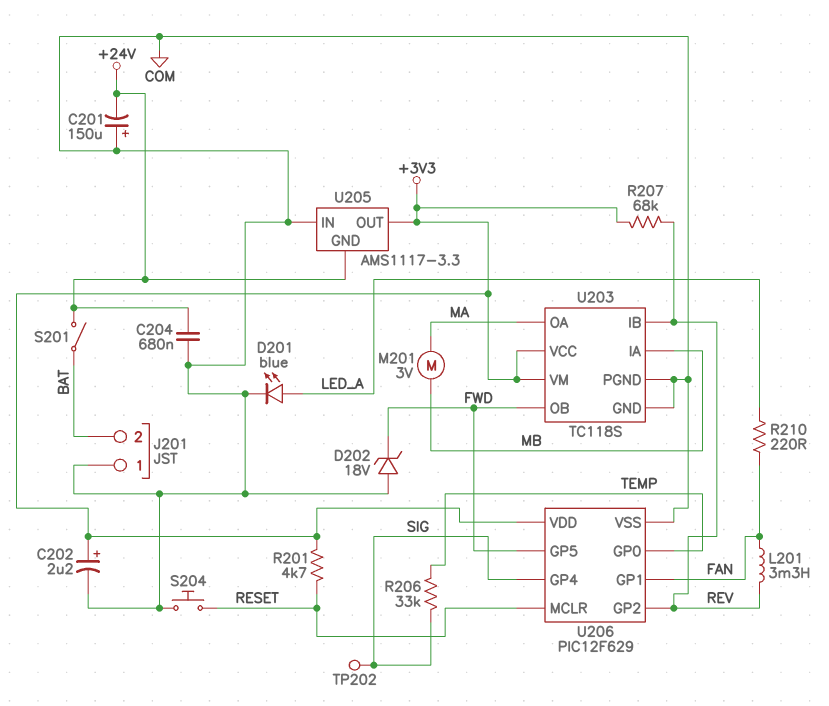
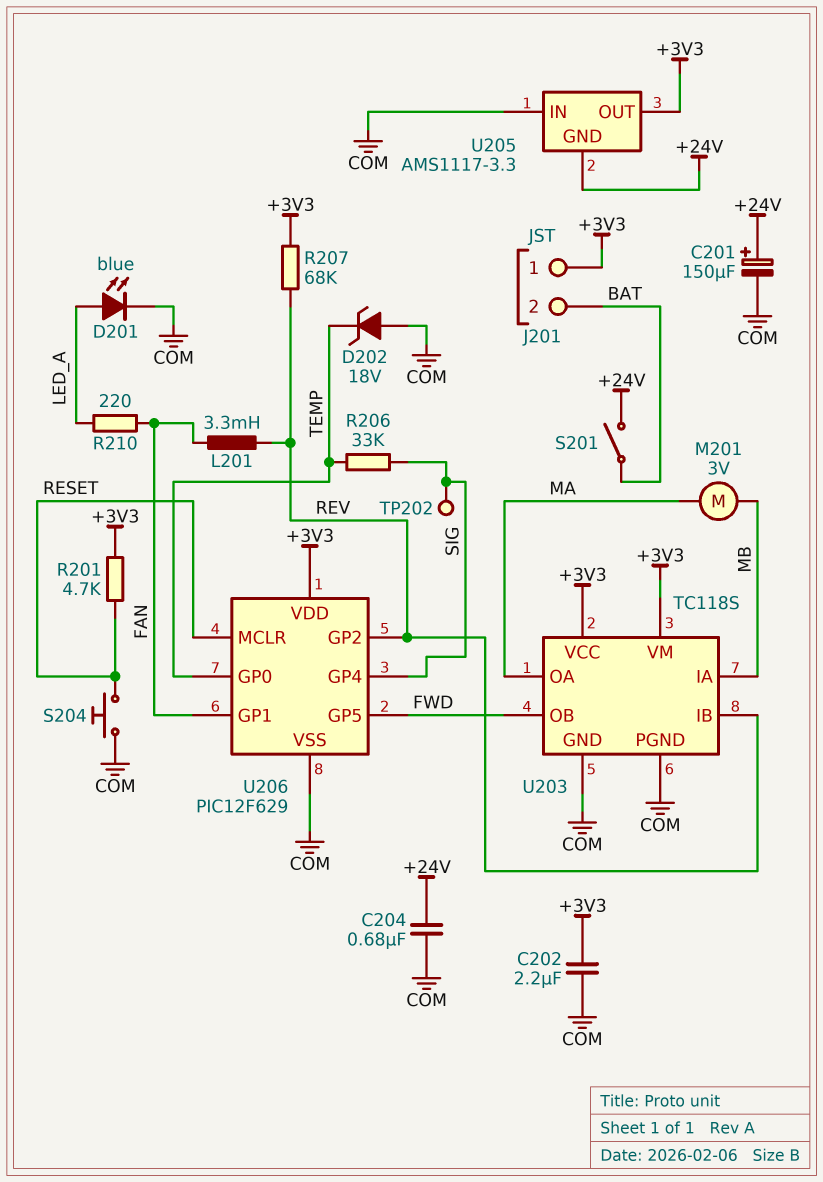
C201: 150uF (plus COM, minus +24V) -> 150uF (plus +24V, minus COM)
C202: 2.2uF (plus +3V3, minus COM) -> 2.2uF (+3V3, COM)
D202: zener 18V (A COM, K FWD) -> zener 18V (A COM, K TEMP)
J201 pin 1: COM -> +3V3

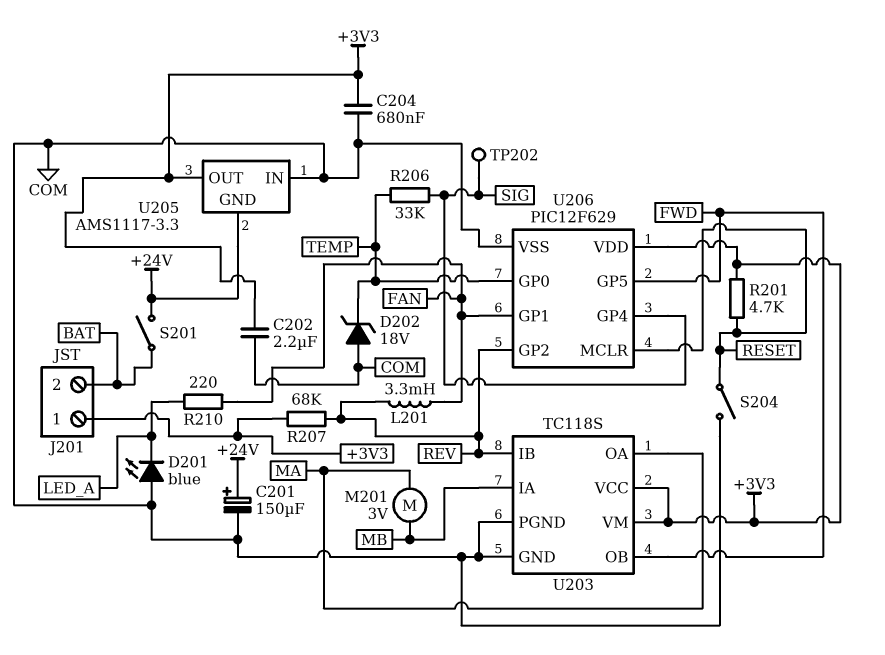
C204: 680nF (+24V, COM) -> 680nF (+3V3, COM)
D201: LED blue (A LED_A, K COM) -> LED blue (A COM, K LED_A)
S204: button (COM, RESET) -> switch (COM, RESET)

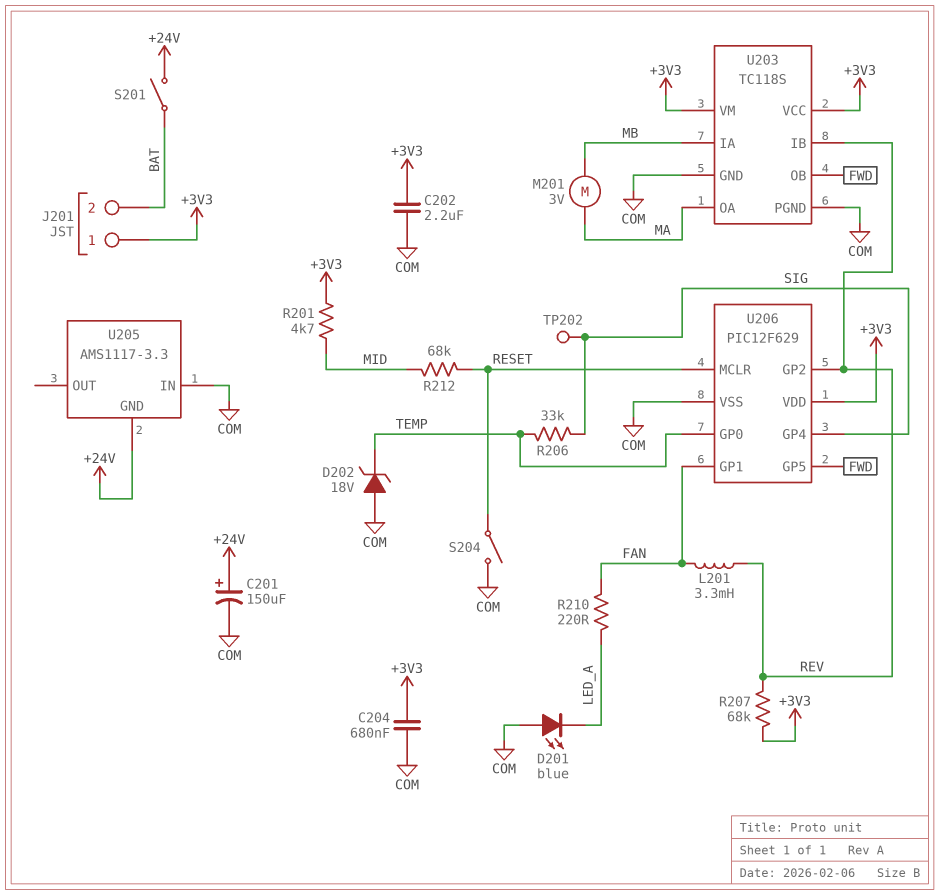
R201: 4.7k (+3V3, RESET) -> 4.7k (+3V3, MID)
R212: none -> 68k (MID, RESET)
U205 pin OUT: +3V3 -> none

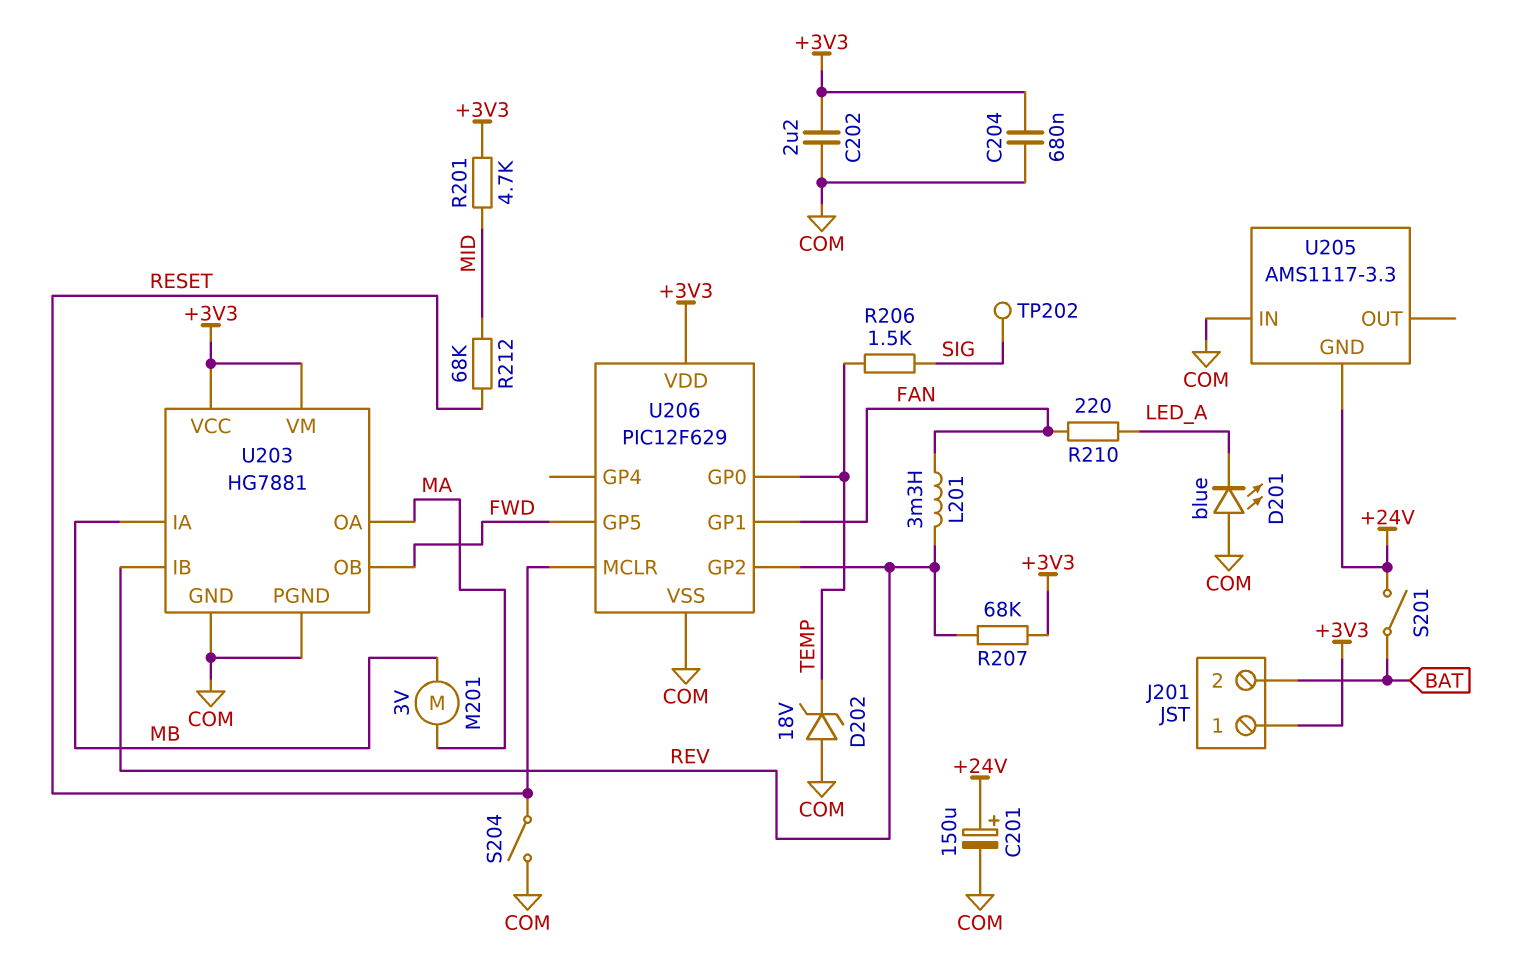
R206: 33k (SIG, TEMP) -> 1.5k (SIG, TEMP)
U203: TC118S -> HG7881
U206 pin GP4: SIG -> none

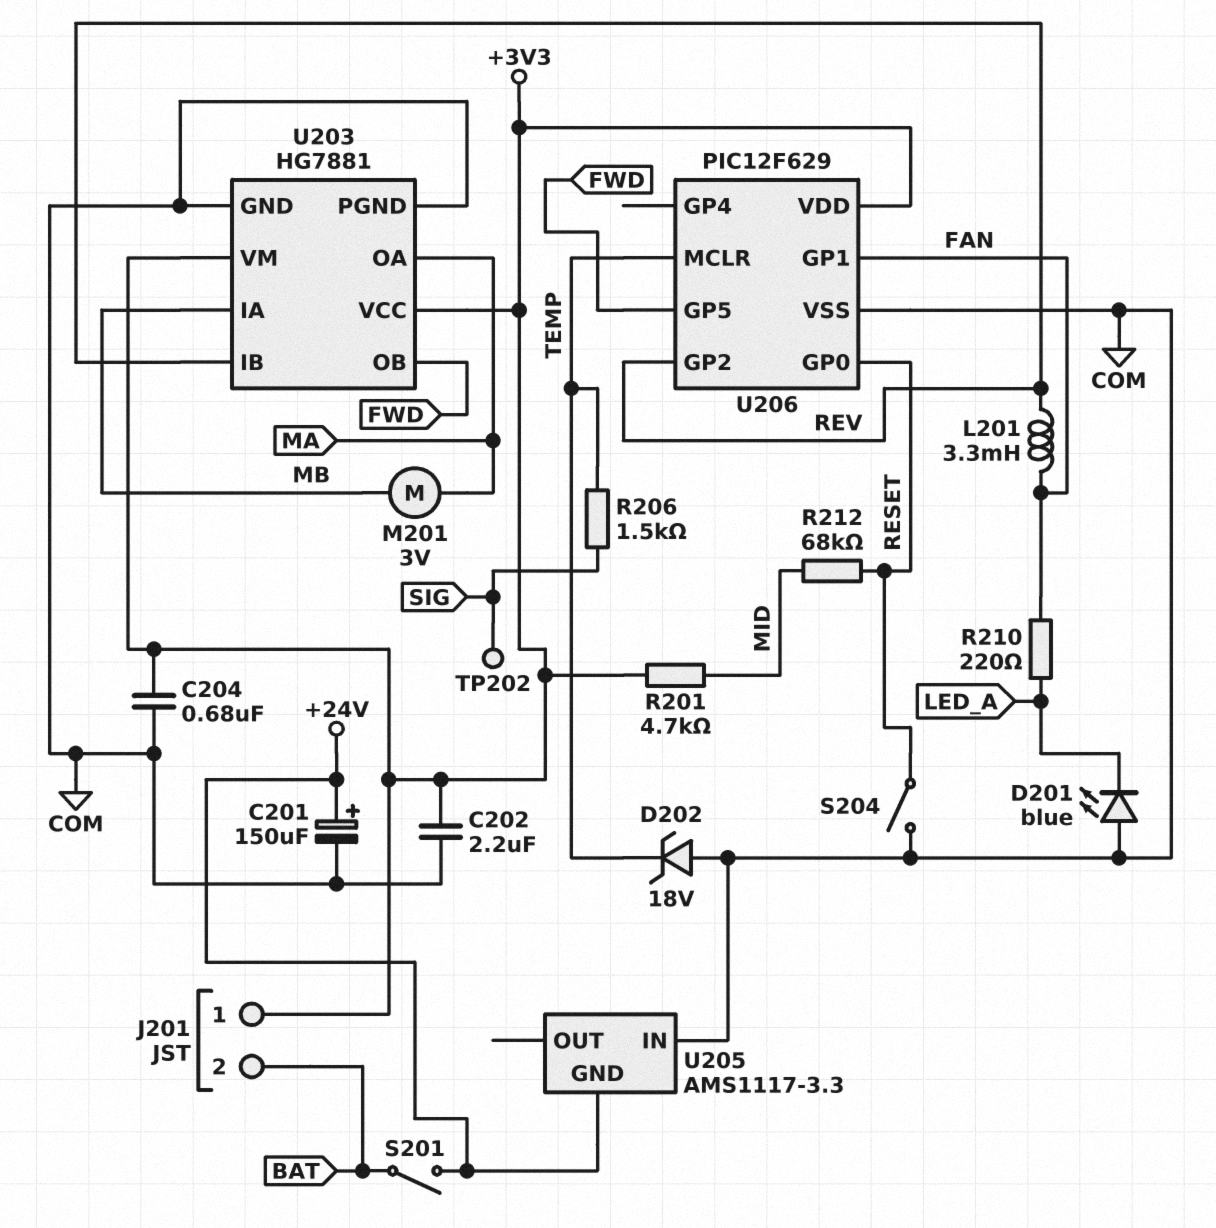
R207: 68k (+3V3, REV) -> none
U206 pin GP0: TEMP -> RESET
U206 pin MCLR: RESET -> TEMP

